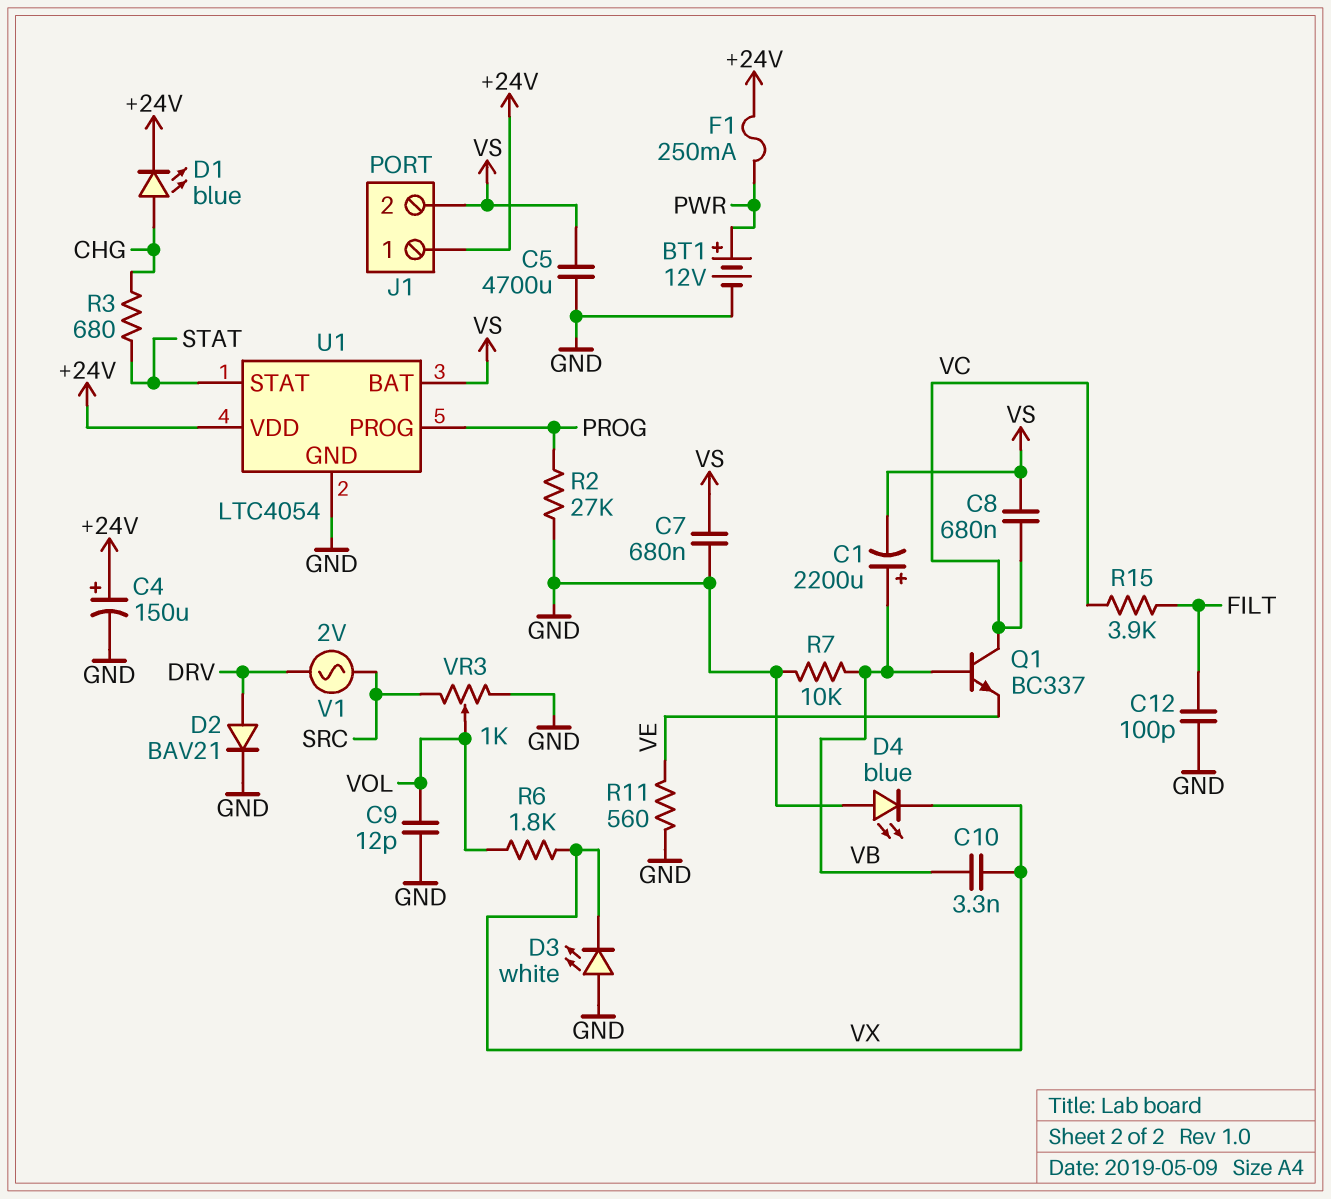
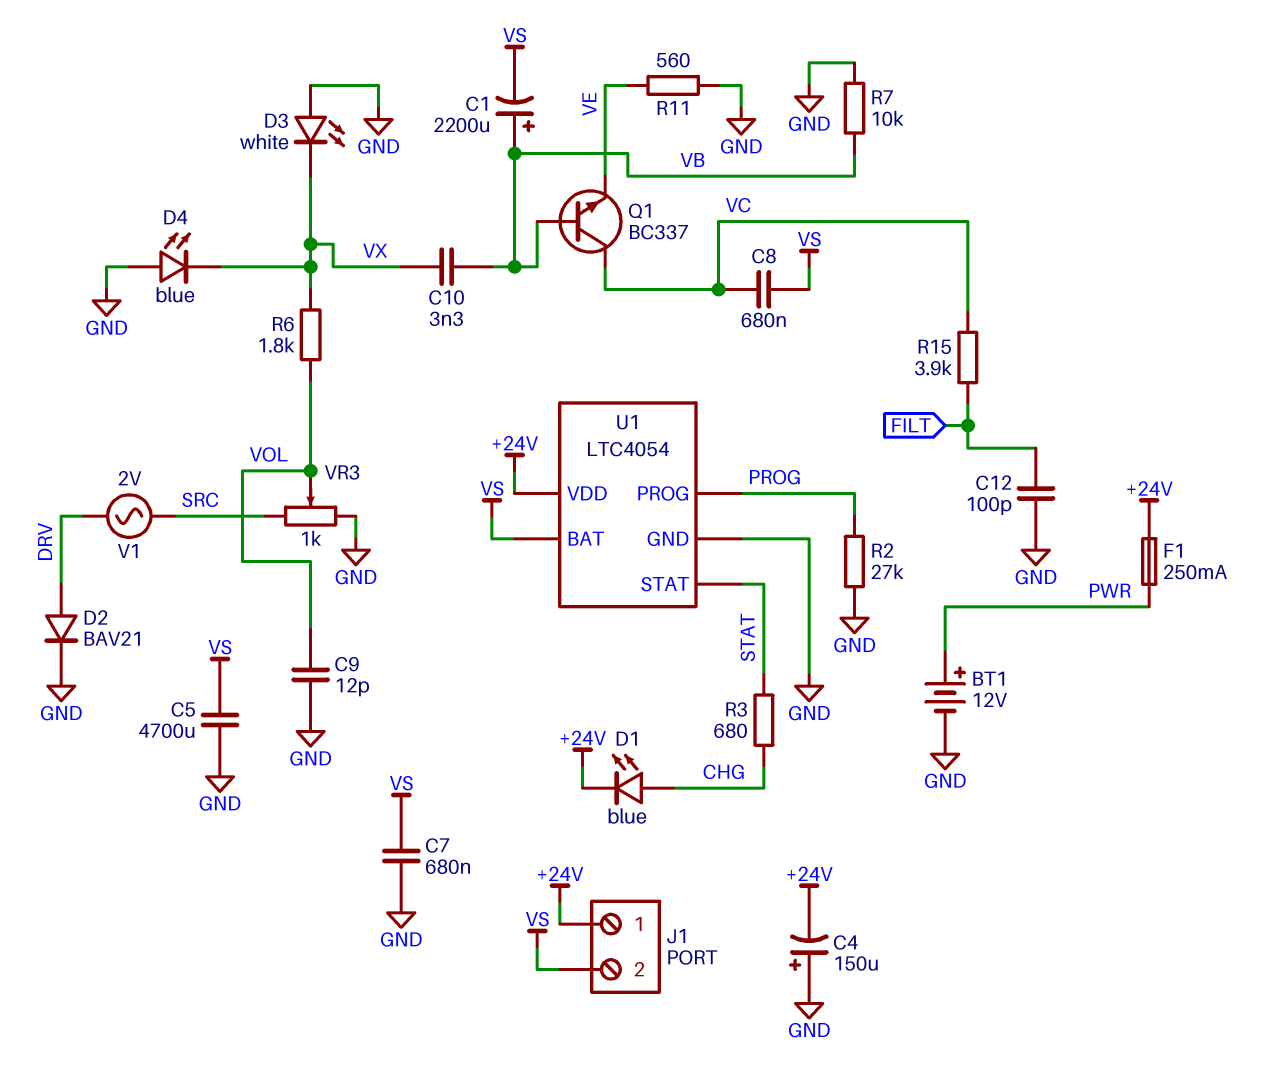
C4: 150uF (plus +24V, minus GND) -> 150uF (plus GND, minus +24V)

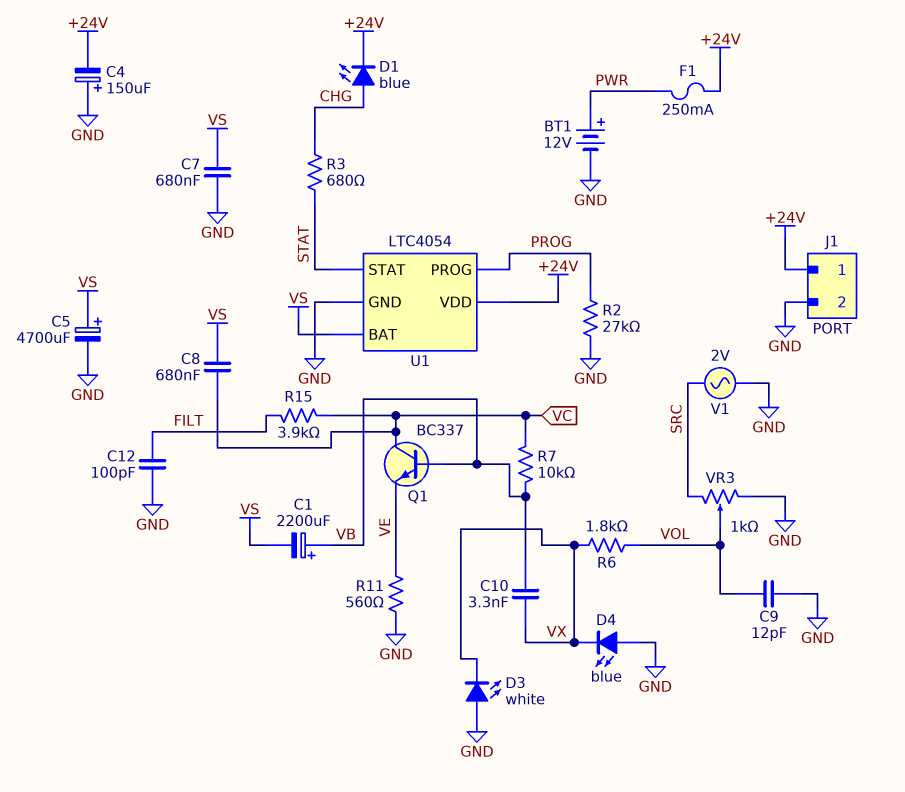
C5: 4700uF (GND, VS) -> 4700uF (plus VS, minus GND)
D2: diode BAV21 (A DRV, K GND) -> none
J1 pin 2: VS -> GND
R7: 10k (GND, VB) -> 10k (VB, VC)
V1: AC 2V (DRV, SRC) -> AC 2V (GND, SRC)

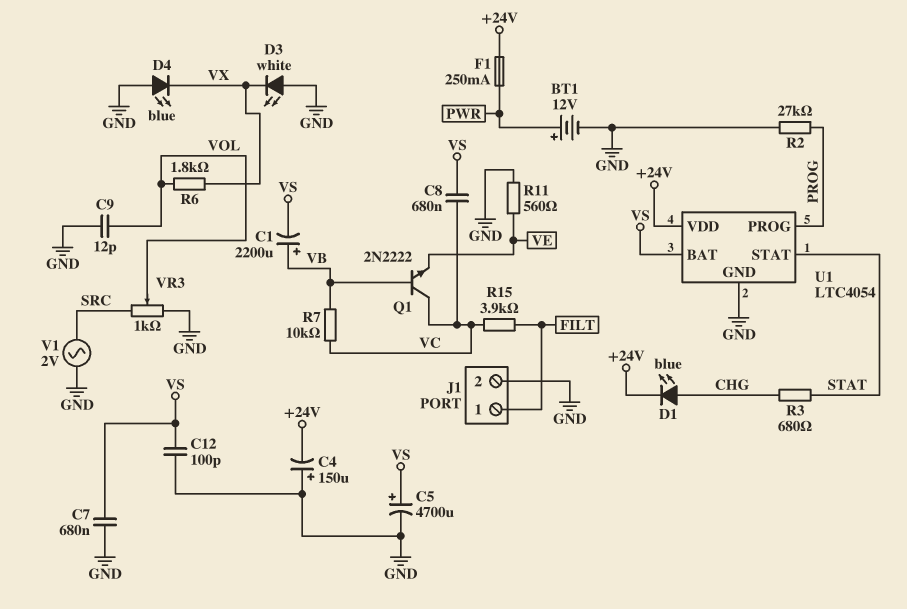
C10: 3.3nF (VB, VX) -> none
C12: 100pF (FILT, GND) -> 100pF (GND, VS)
J1 pin 1: +24V -> FILT
Q1: NPN BC337 (B VB, C VC, E VE) -> NPN 2N2222 (B VB, C VC, E VE)

